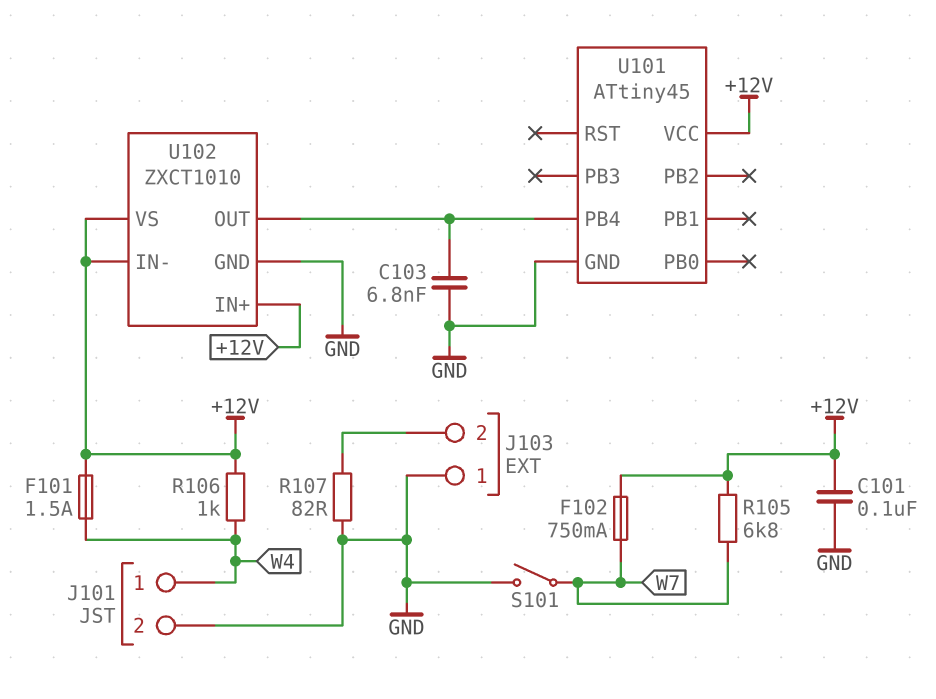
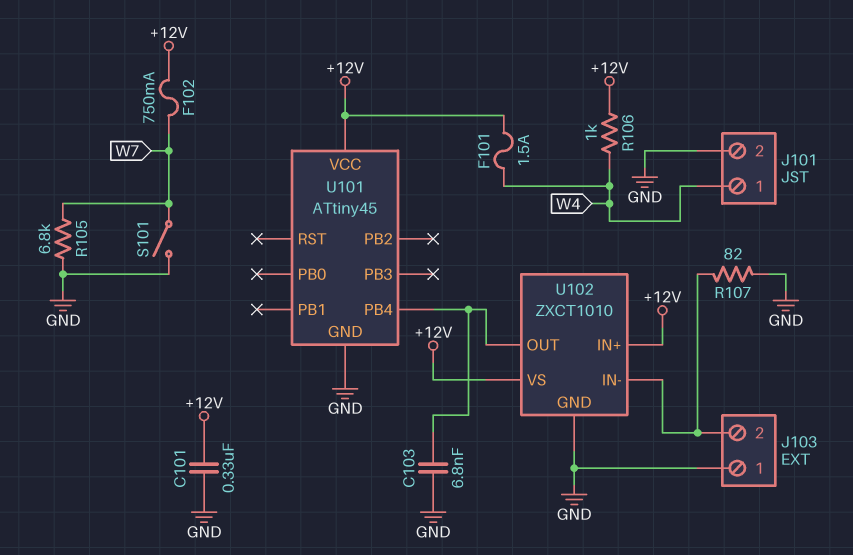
C101: 100nF (+12V, GND) -> 330nF (+12V, GND)
R105: 6.8k (+12V, W7) -> 6.8k (GND, W7)
U102 pin IN-: +12V -> J103/2

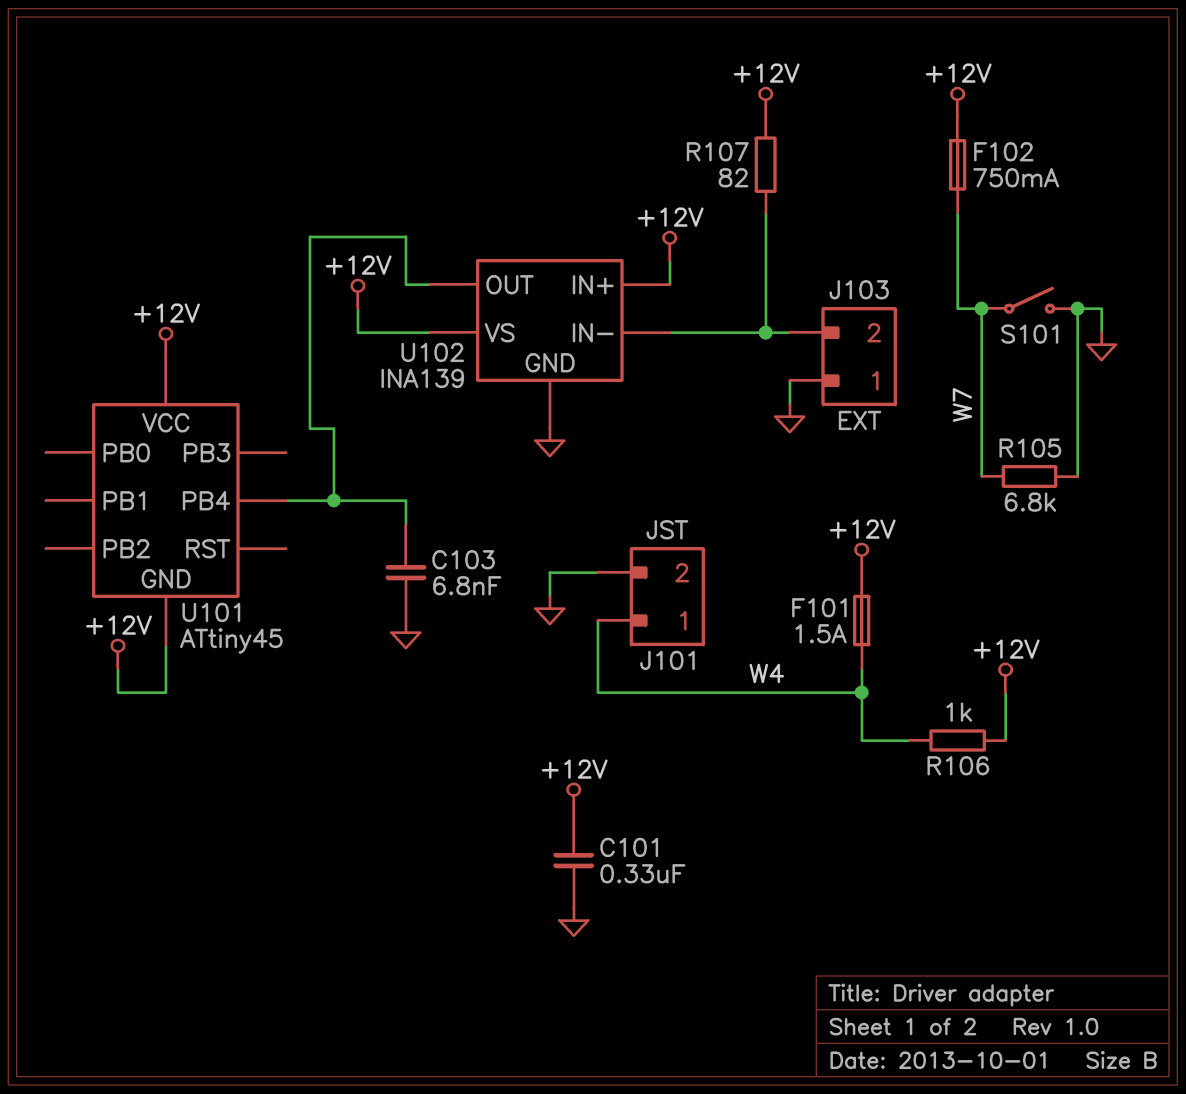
R107: 82 (GND, J103/2) -> 82 (+12V, J103/2)
U101 pin GND: GND -> +12V
U102: ZXCT1010 -> INA139

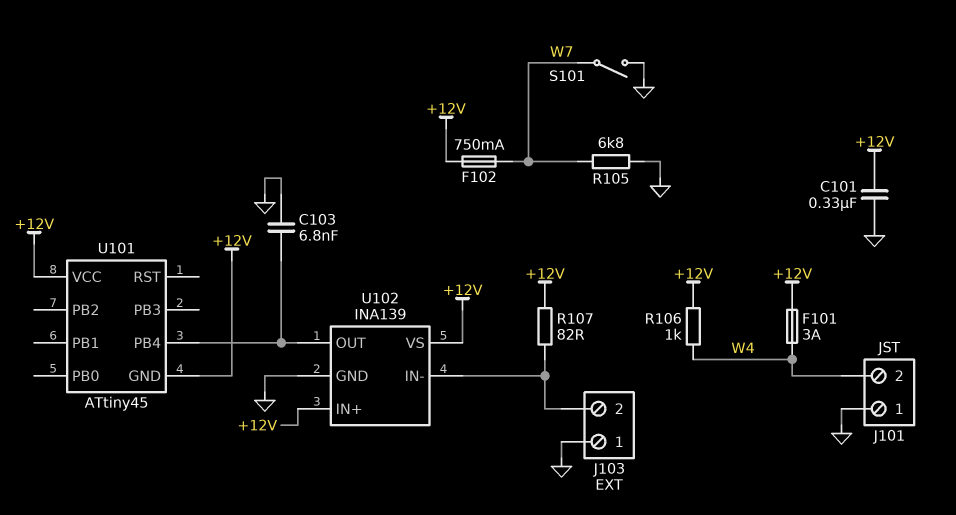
F101: 1.5A (+12V, W4) -> 3A (+12V, W4)
J101 pin 1: W4 -> GND
J101 pin 2: GND -> W4

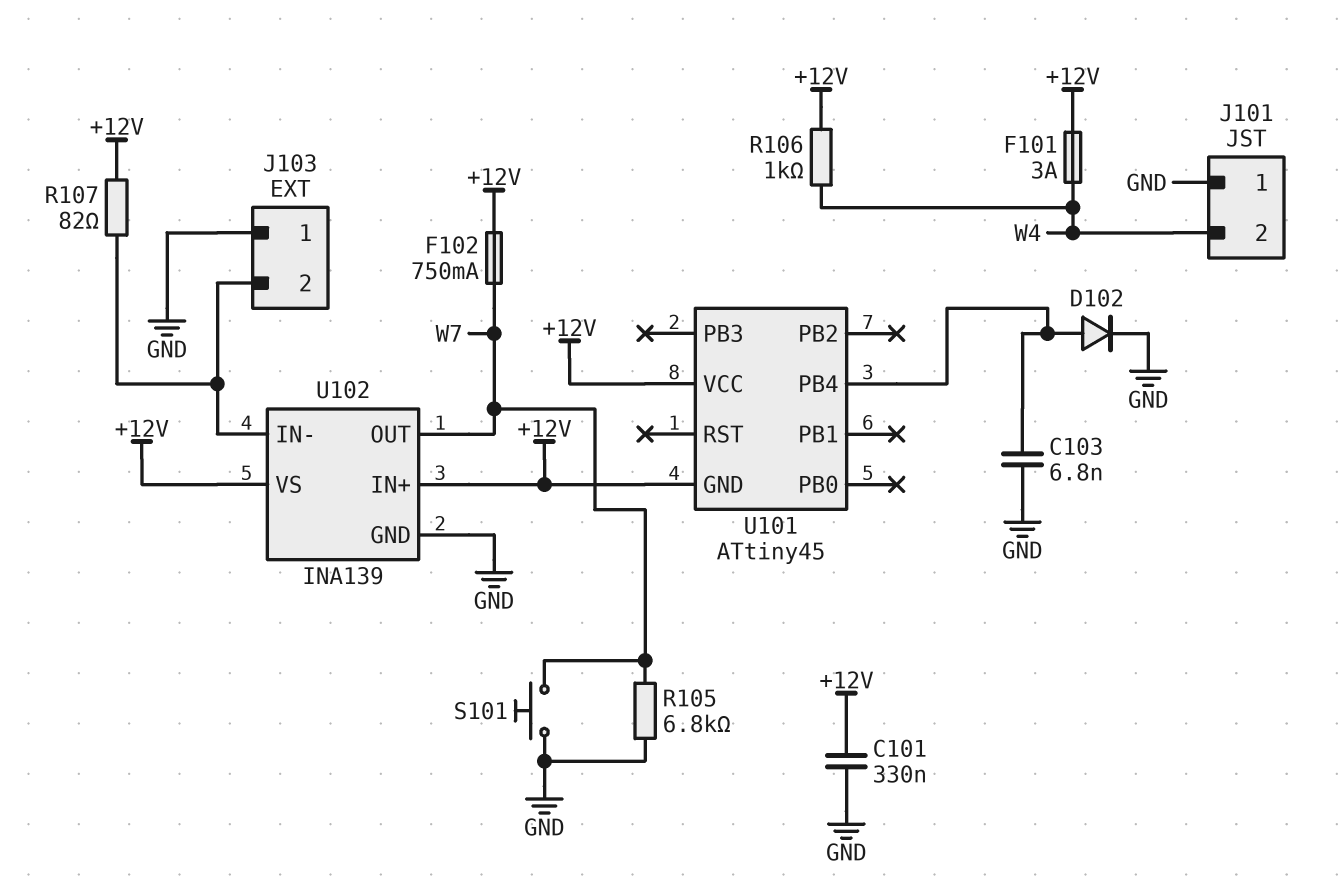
D102: none -> diode (A U101/PB4, K GND)
S101: switch (GND, W7) -> button (GND, W7)
U102 pin OUT: U101/PB4 -> W7

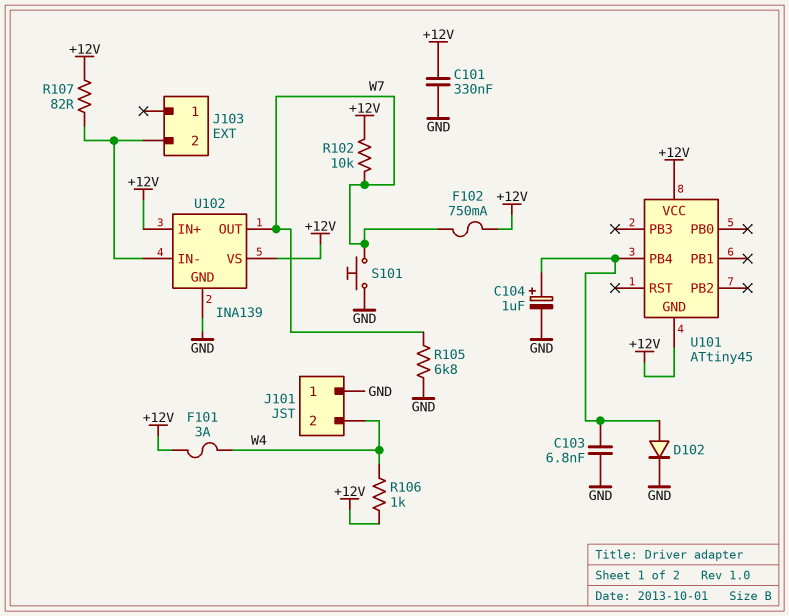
C104: none -> 1uF (plus U101/PB4, minus GND)
J103 pin 1: GND -> none
R102: none -> 10k (+12V, W7)

